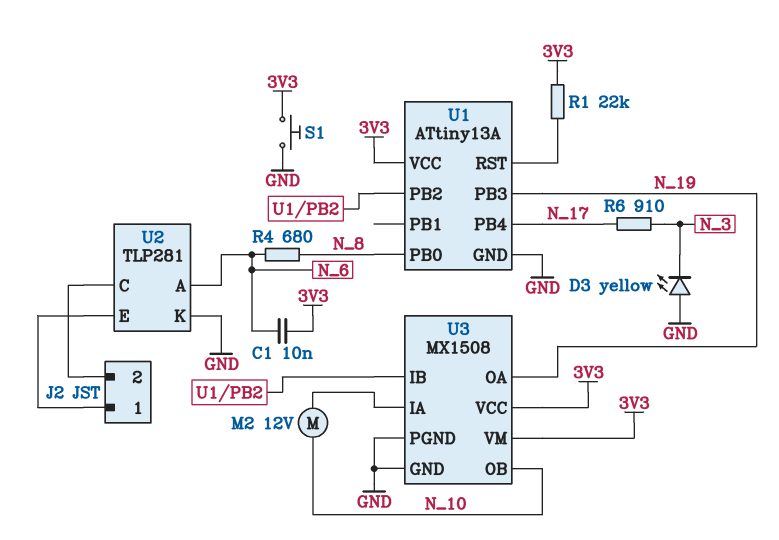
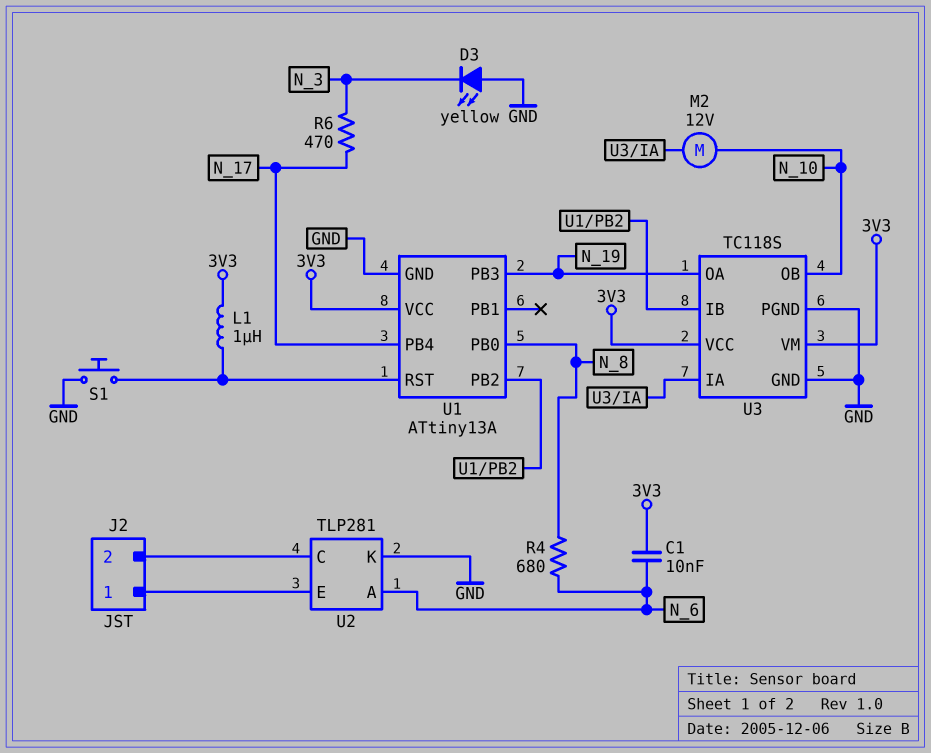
L1: none -> 1uH (3V3, U1/RST)
R1: 22k (3V3, U1/RST) -> none
R6: 910 (N_3, N_17) -> 470 (N_3, N_17)
S1: button (3V3, GND) -> button (GND, U1/RST)
U3: MX1508 -> TC118S

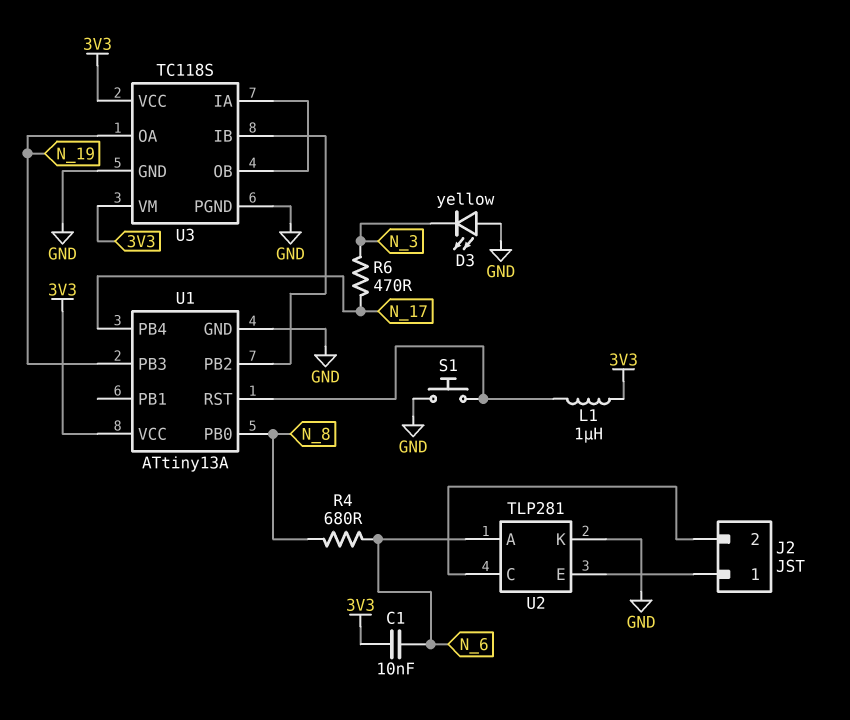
M2: motor 12V (N_10, U3/IA) -> none
U3 pin OB: N_10 -> U3/IA

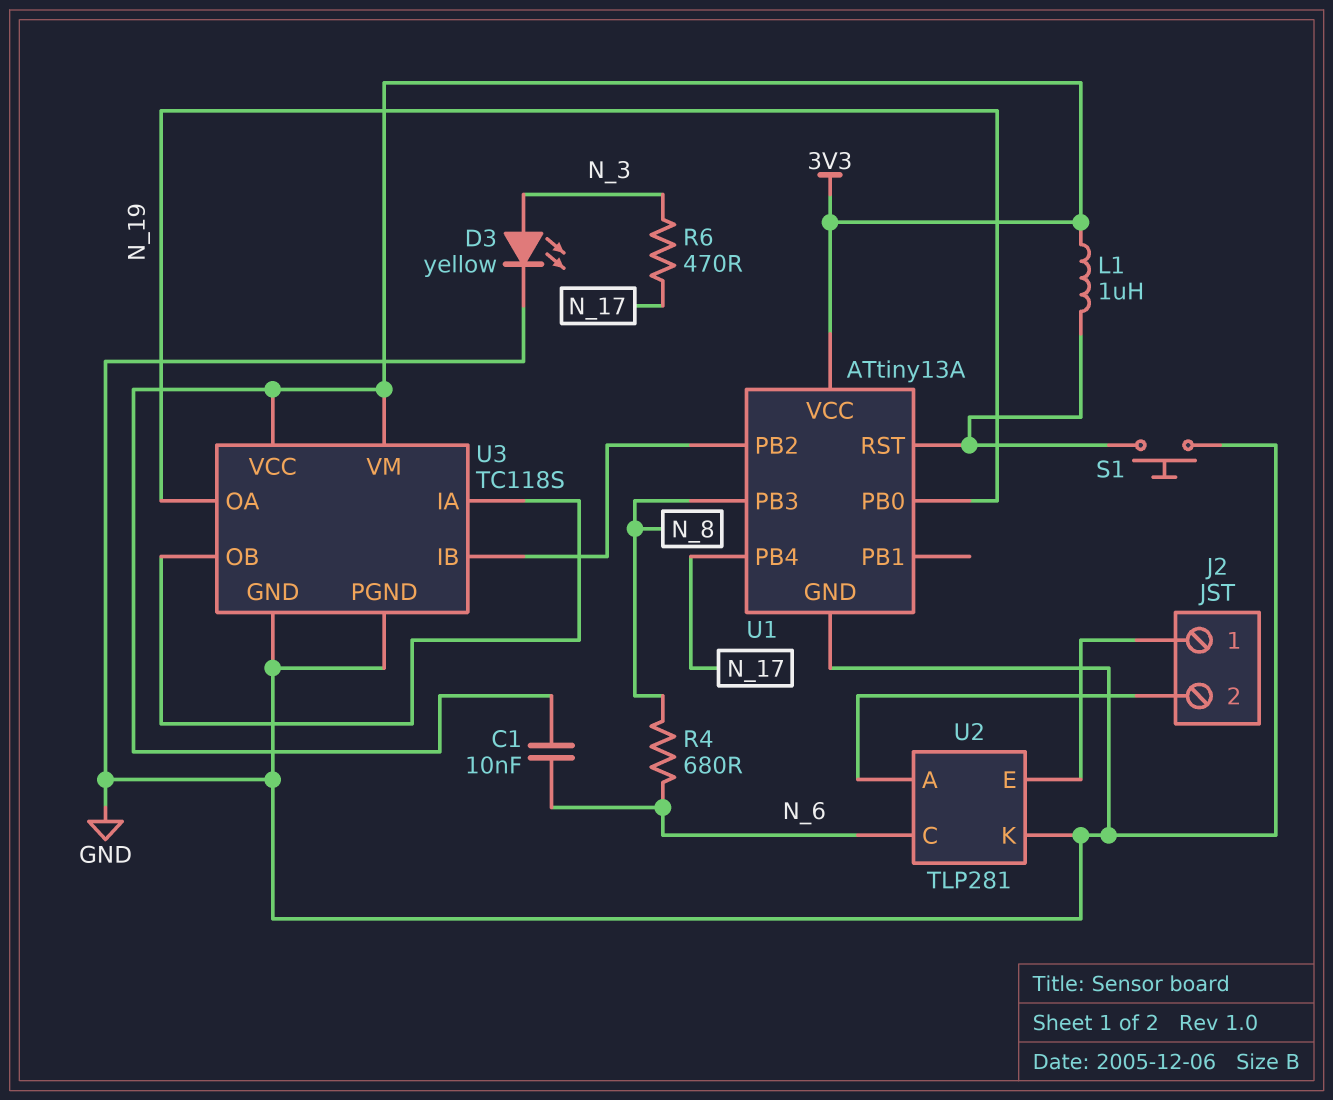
D3: LED yellow (A GND, K N_3) -> LED yellow (A N_3, K GND)
U1 pin PB0: N_8 -> N_19
U1 pin PB3: N_19 -> N_8
U2 pin A: N_6 -> J2/2
U2 pin C: J2/2 -> N_6

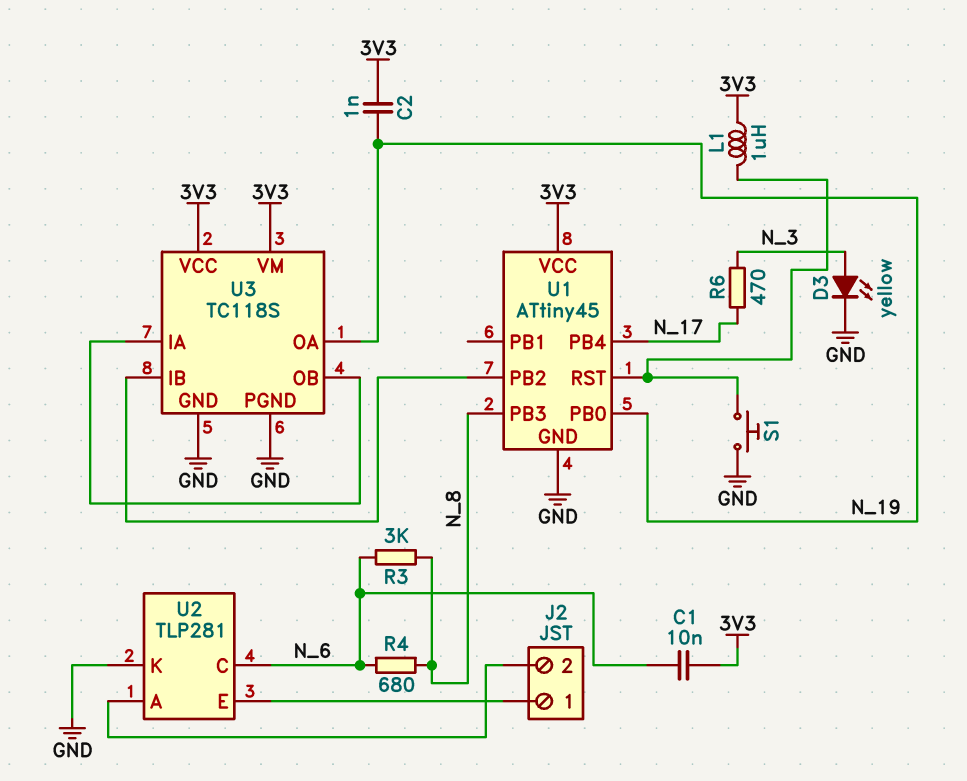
C2: none -> 1nF (3V3, N_19)
R3: none -> 3k (N_6, N_8)
U1: ATtiny13A -> ATtiny45

